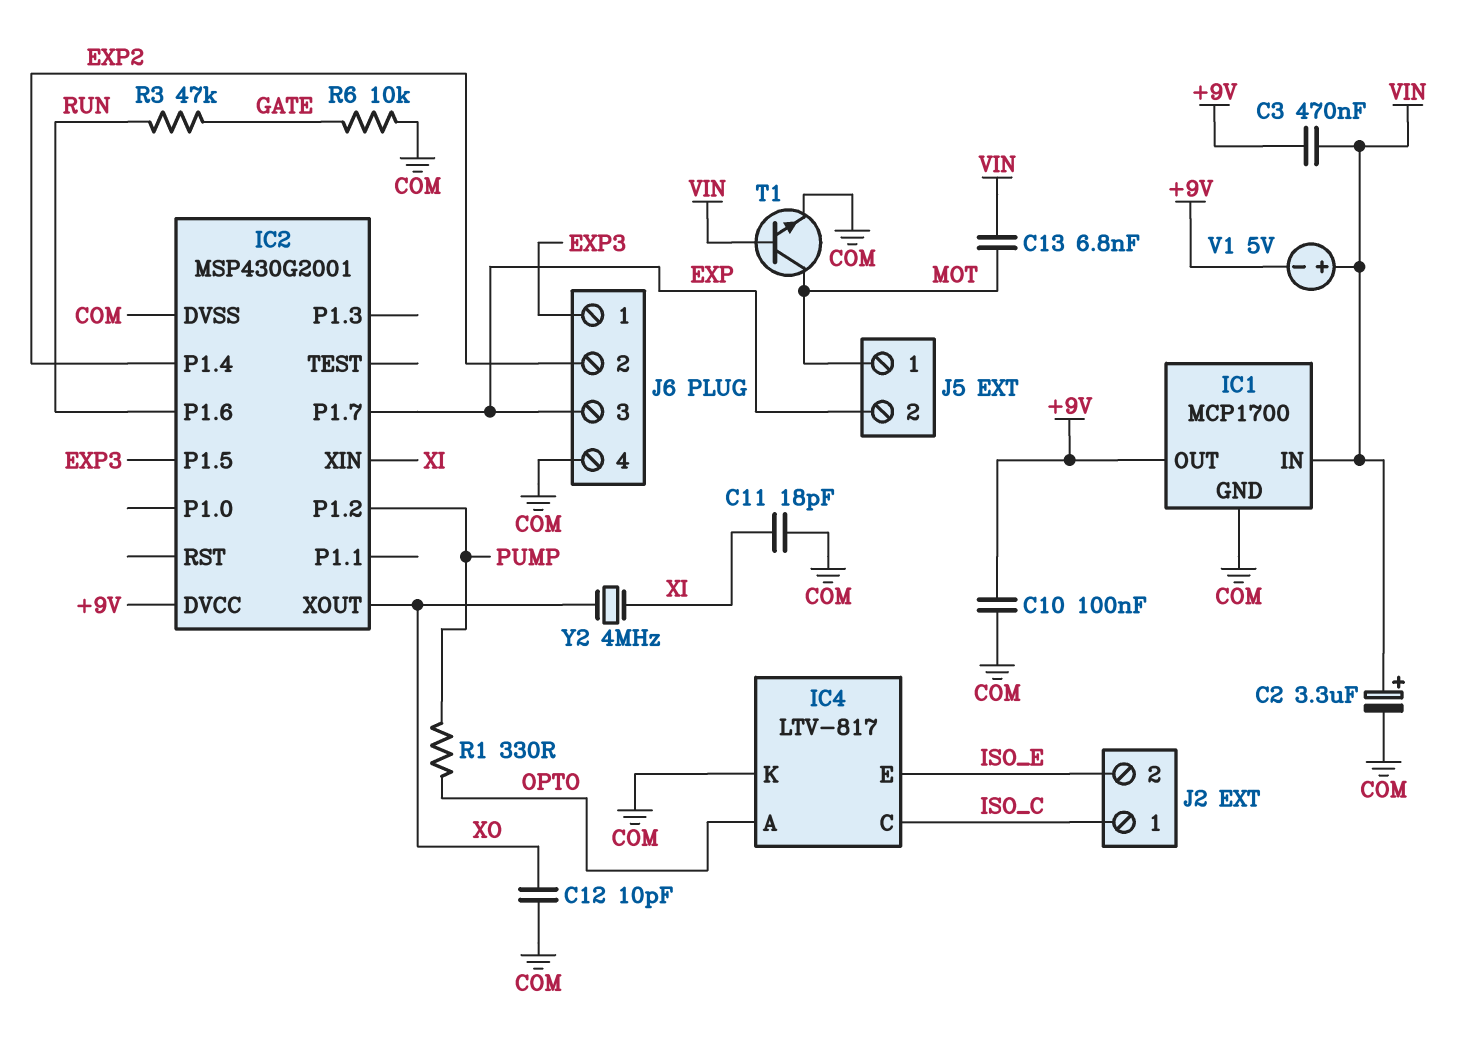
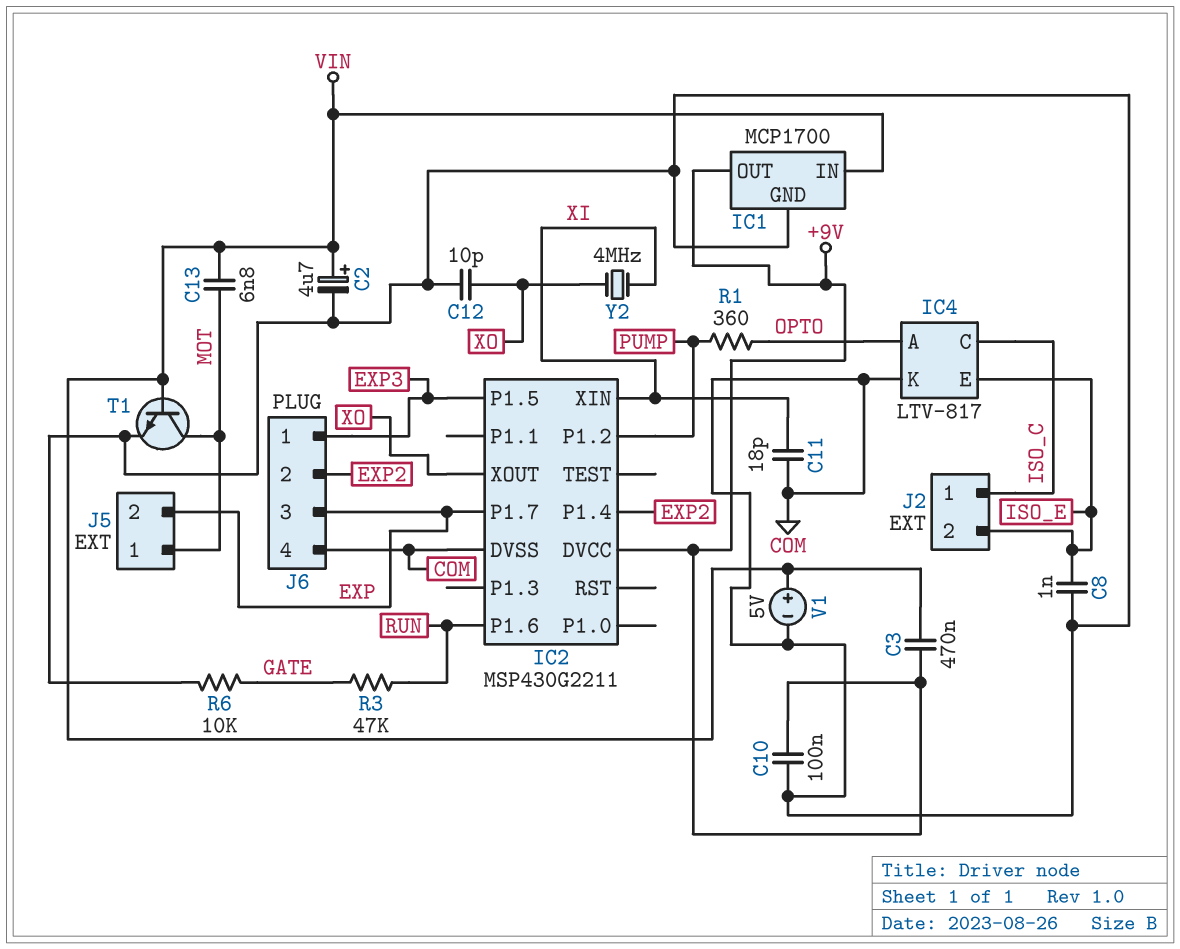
C2: 3.3uF (plus VIN, minus COM) -> 4.7uF (plus VIN, minus COM)
C8: none -> 1nF (COM, ISO_E)
IC2: MSP430G2001 -> MSP430G2211
R1: 330 (OPTO, PUMP) -> 360 (OPTO, PUMP)
V1: 5V (plus VIN, minus +9V) -> 5V (plus VIN, minus COM)

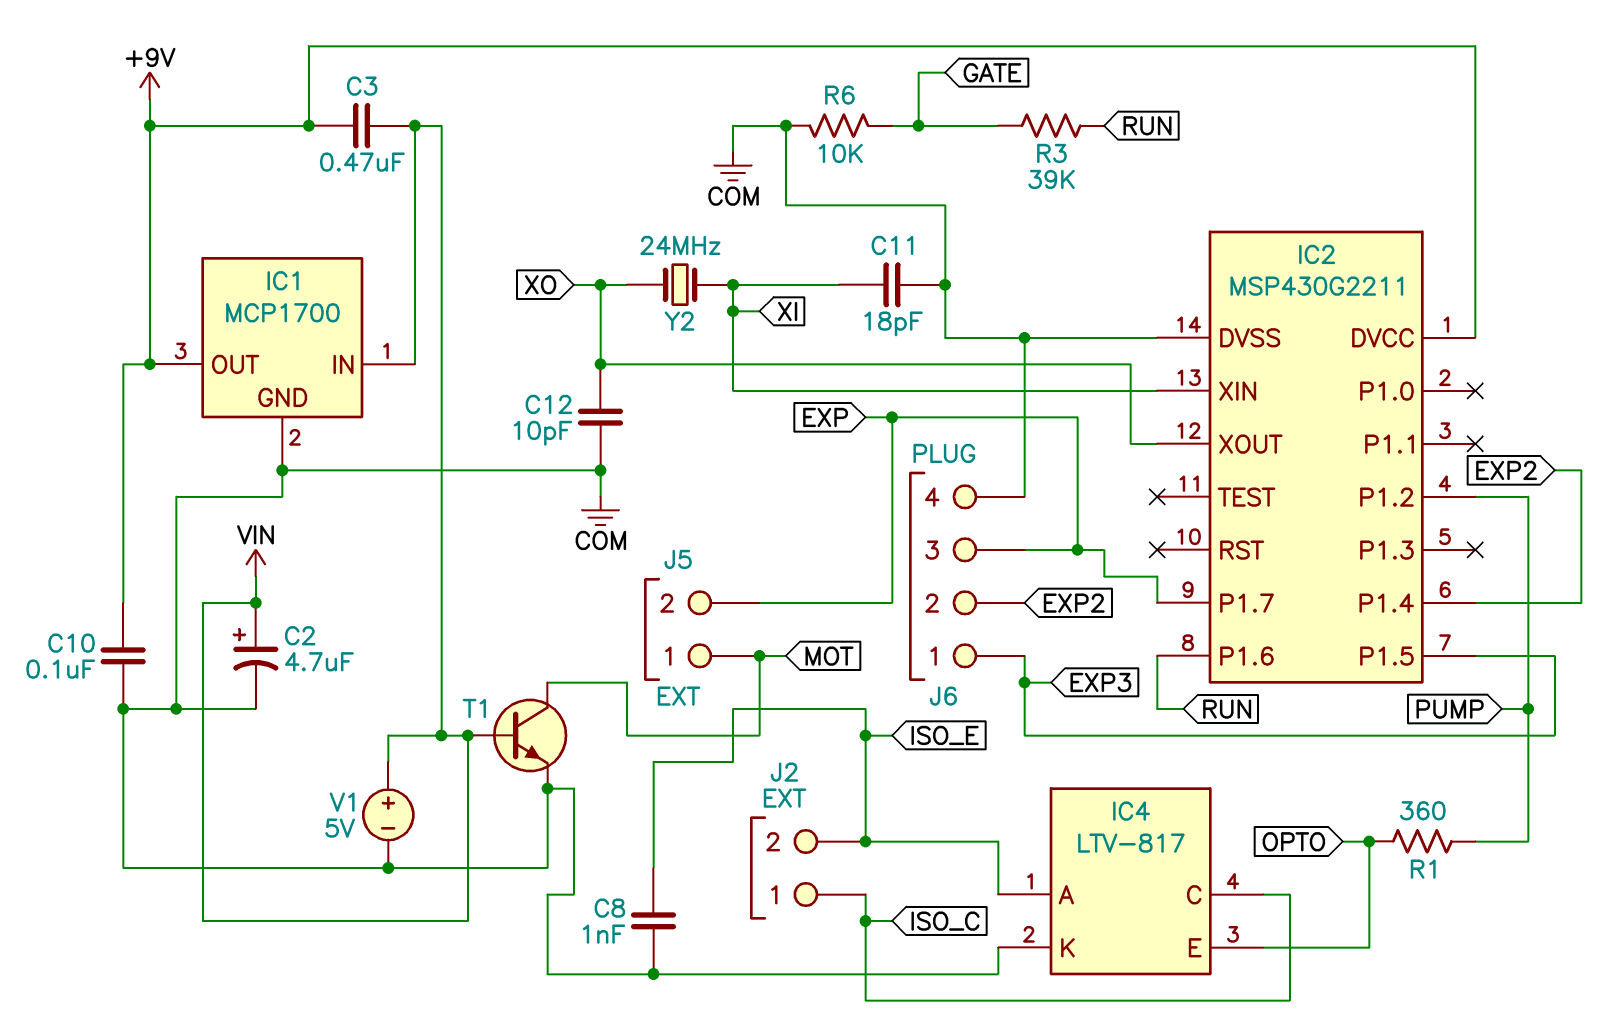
C13: 6.8nF (MOT, VIN) -> none
IC4 pin A: OPTO -> ISO_E
IC4 pin E: ISO_E -> OPTO
R3: 47k (GATE, RUN) -> 39k (GATE, RUN)
Y2: 4MHz (XI, XO) -> 24MHz (XI, XO)

